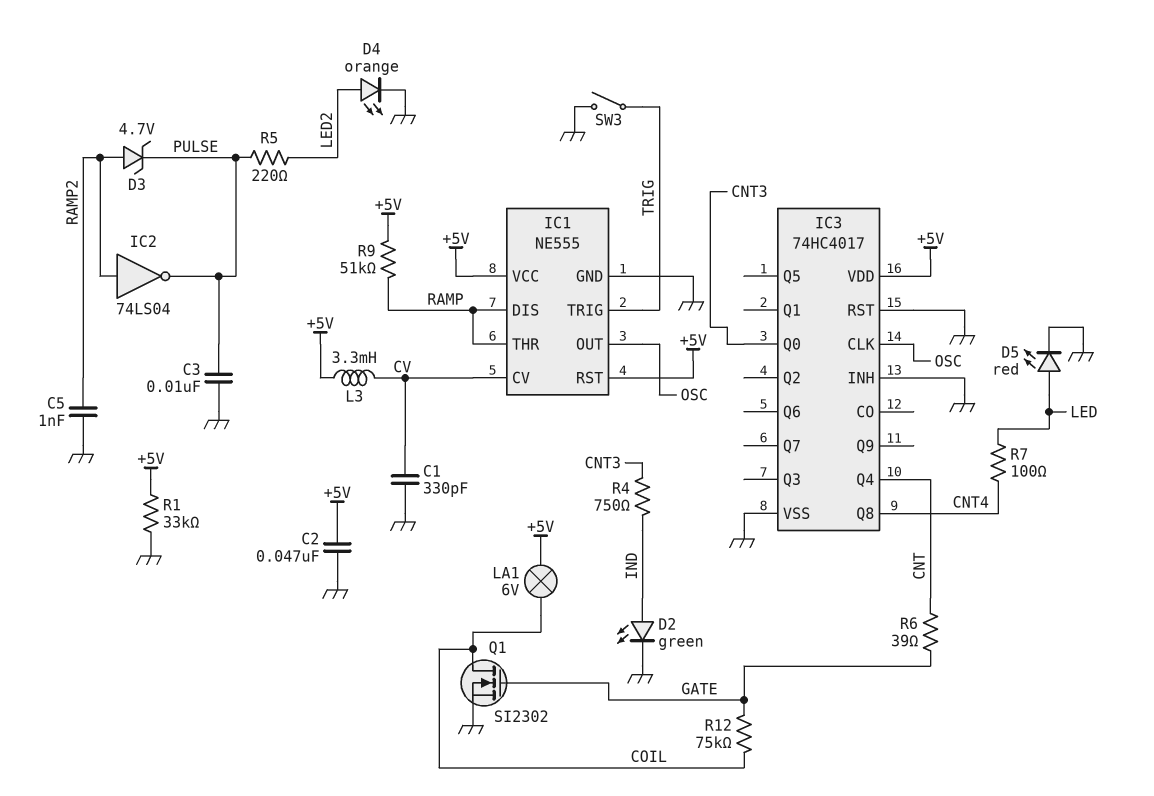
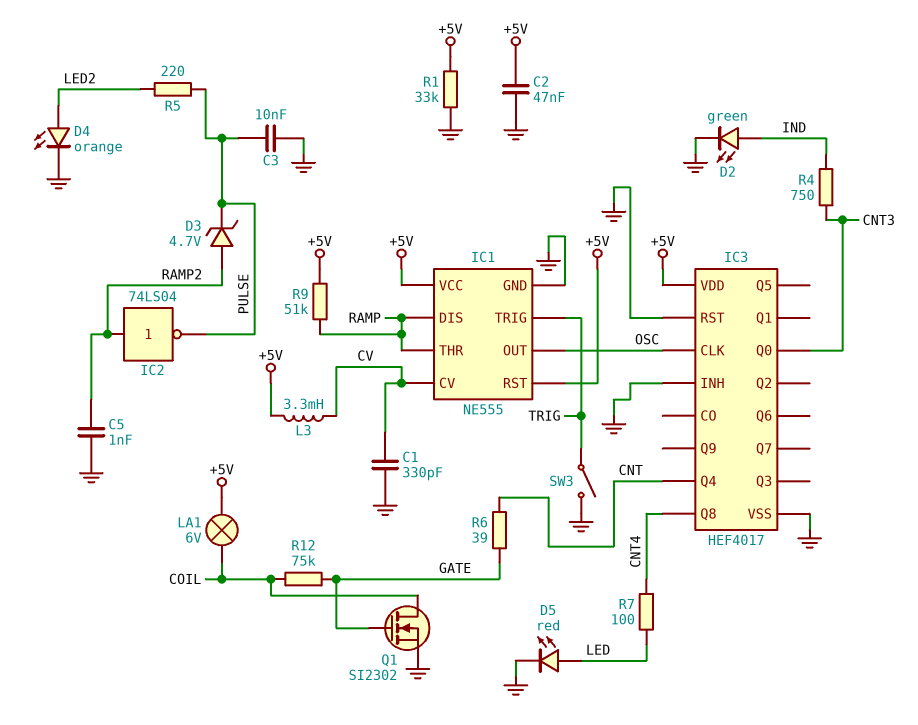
IC3: 74HC4017 -> HEF4017

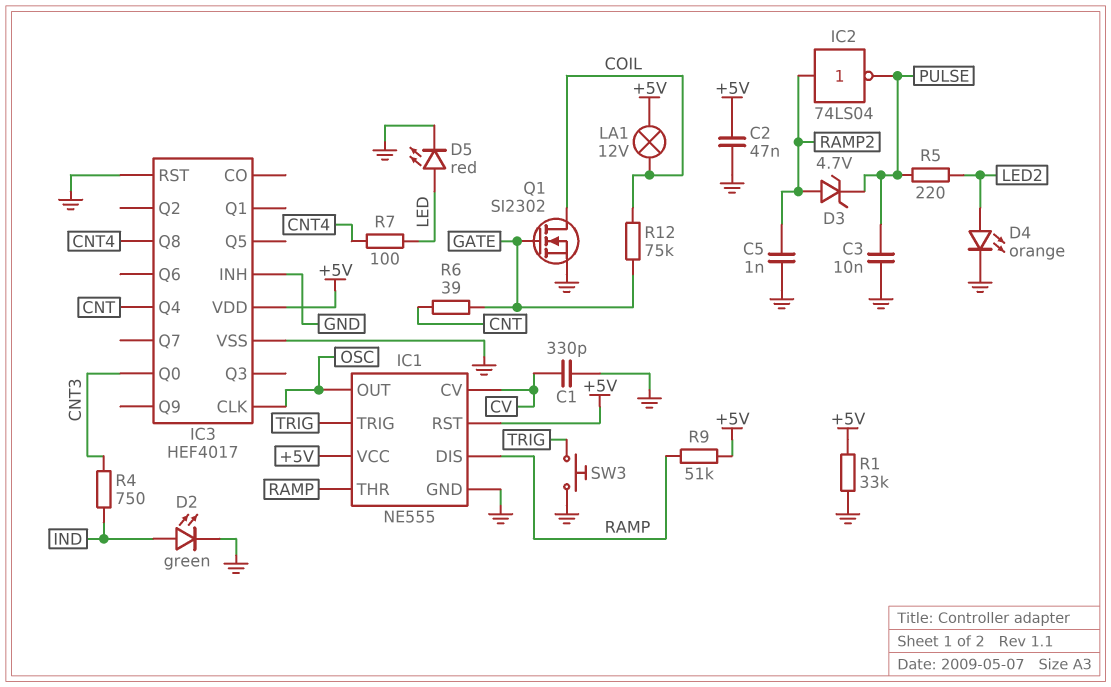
L3: 3.3mH (+5V, CV) -> none
LA1: lamp 6V (+5V, COIL) -> lamp 12V (+5V, COIL)
SW3: switch (GND, TRIG) -> button (GND, TRIG)

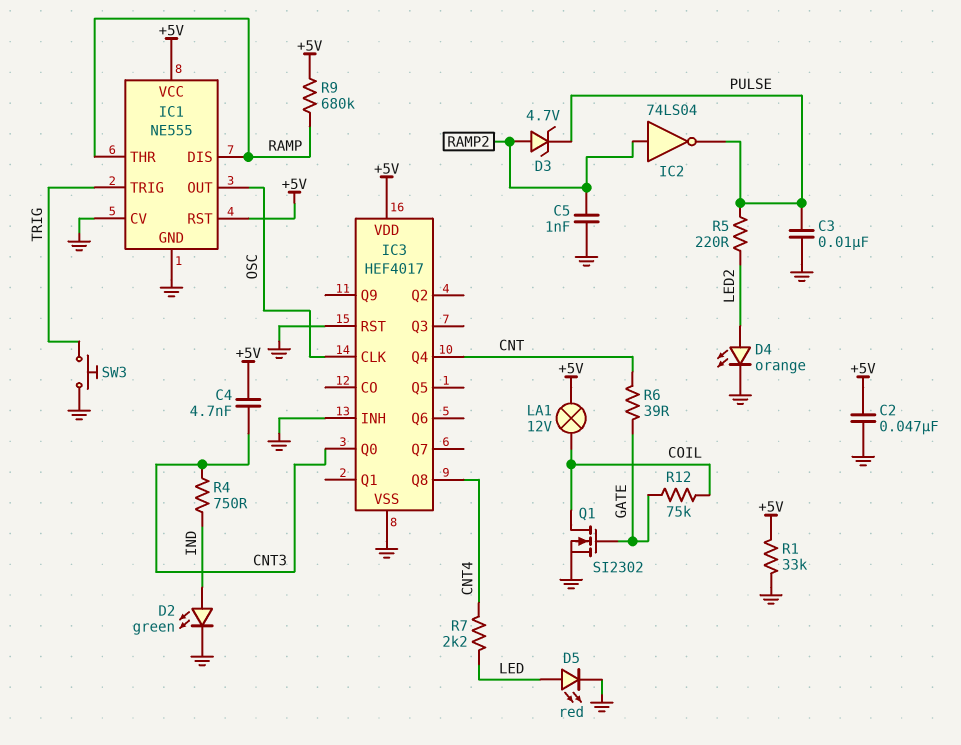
C1: 330pF (CV, GND) -> none
C4: none -> 4.7nF (+5V, CNT3)
IC1 pin CV: CV -> GND
R7: 100 (CNT4, LED) -> 2.2k (CNT4, LED)
R9: 51k (+5V, RAMP) -> 680k (+5V, RAMP)

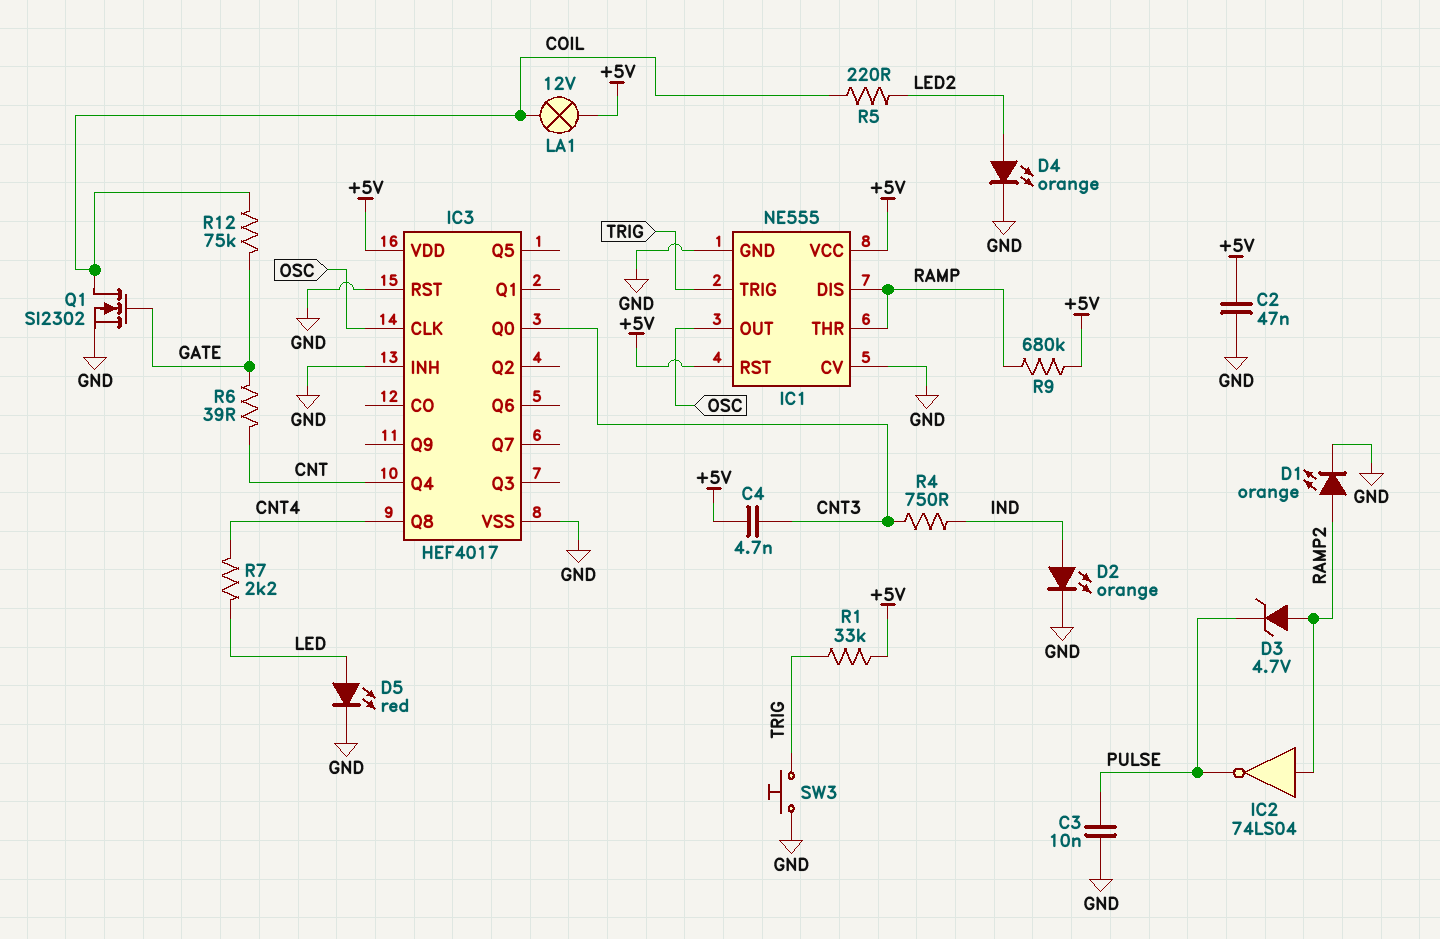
C5: 1nF (GND, RAMP2) -> none
D1: none -> LED orange (A RAMP2, K GND)
D2: LED green (A IND, K GND) -> LED orange (A IND, K GND)
R1: 33k (+5V, GND) -> 33k (+5V, TRIG)
R5: 220 (LED2, PULSE) -> 220 (COIL, LED2)

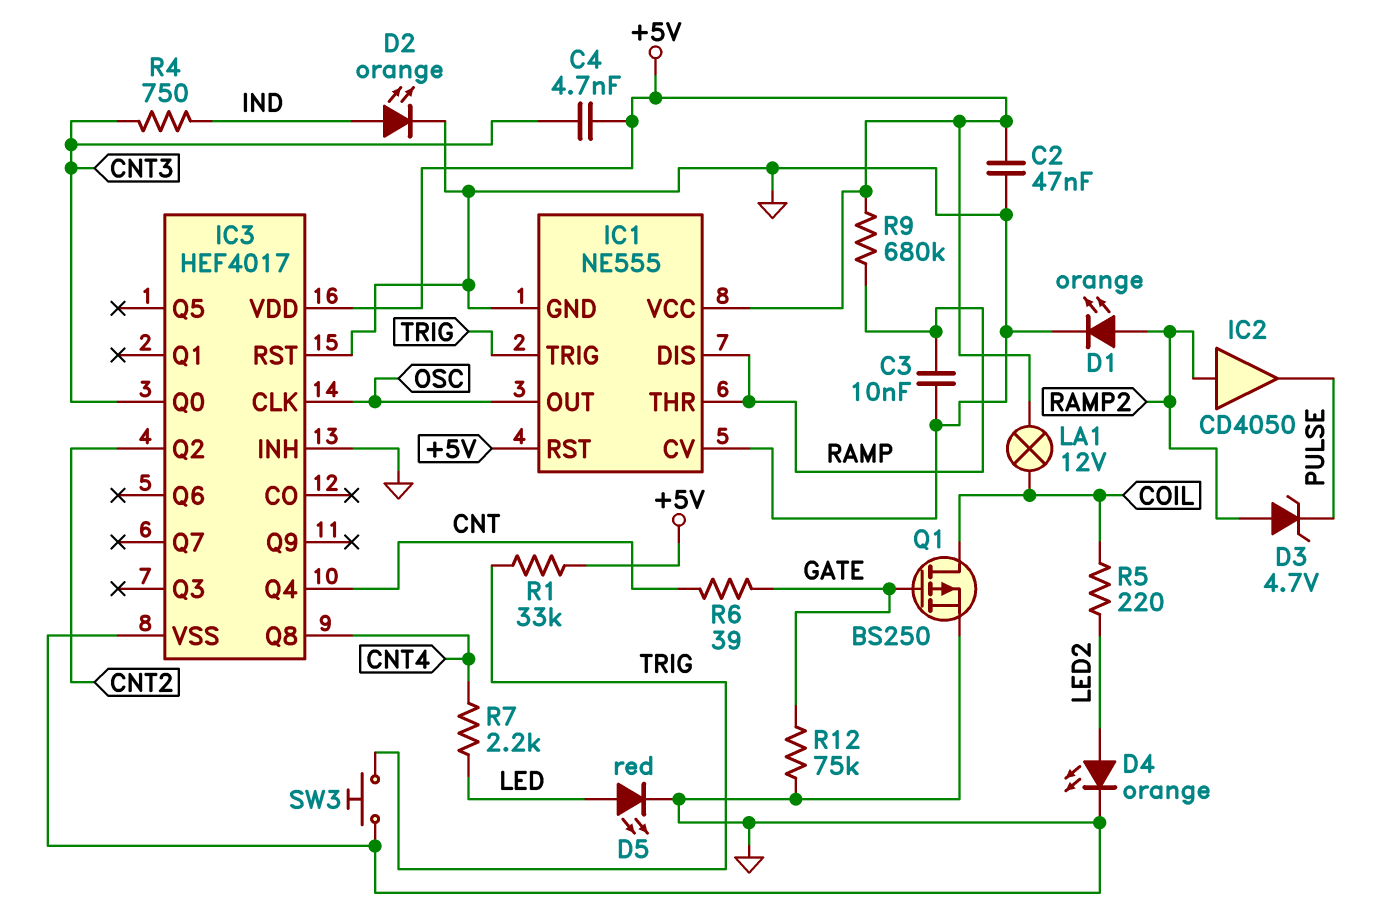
C3: 10nF (GND, PULSE) -> 10nF (GND, RAMP)
IC2: NOT 74LS04 (in RAMP2, out PULSE) -> buffer CD4050 (in RAMP2, out PULSE)
IC3 pin Q2: none -> CNT2
Q1: NMOS SI2302 (G GATE, D COIL, S GND) -> PMOS BS250 (G GATE, D COIL, S GND)
R12: 75k (COIL, GATE) -> 75k (GATE, GND)

